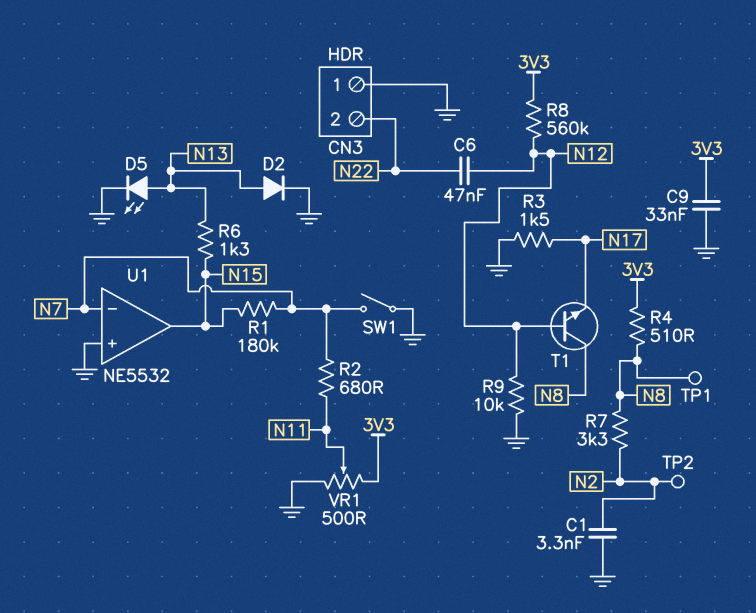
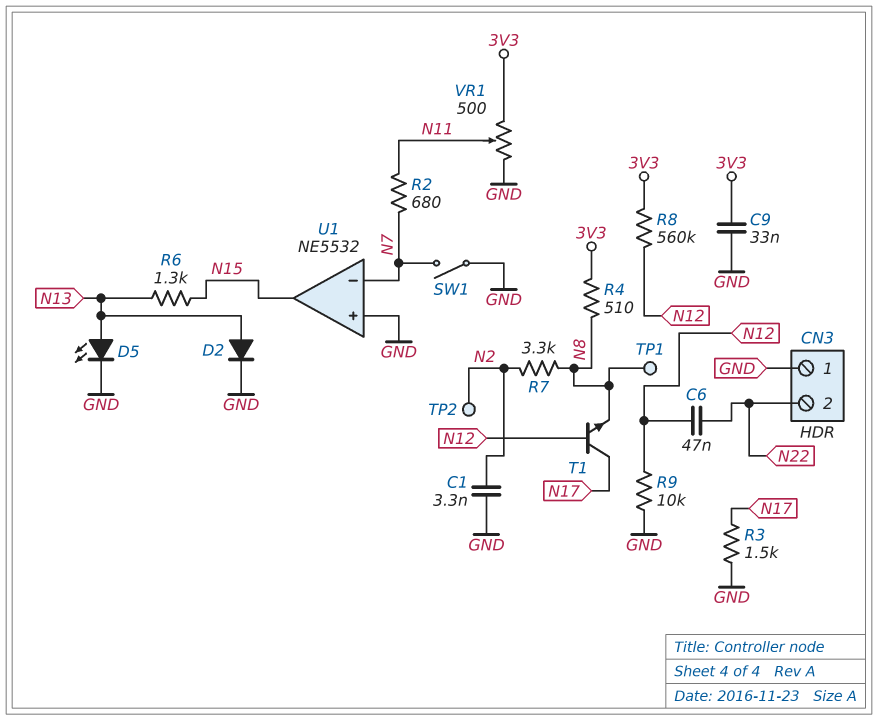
R1: 180k (N7, N15) -> none
T1: NPN (B N12, C N8, E N17) -> NPN (B N12, C N17, E N8)

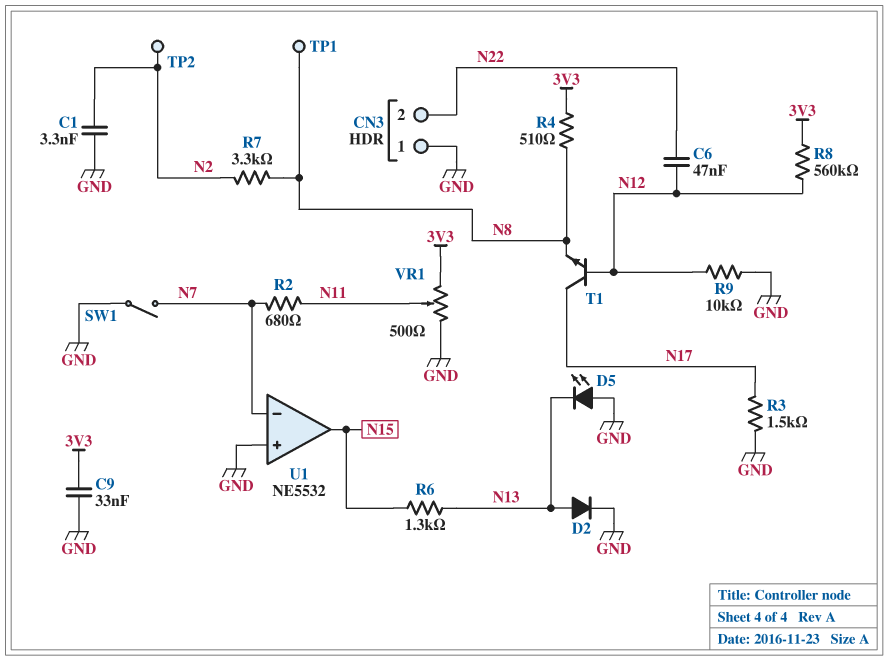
D5: LED (A N13, K GND) -> LED (A GND, K N13)

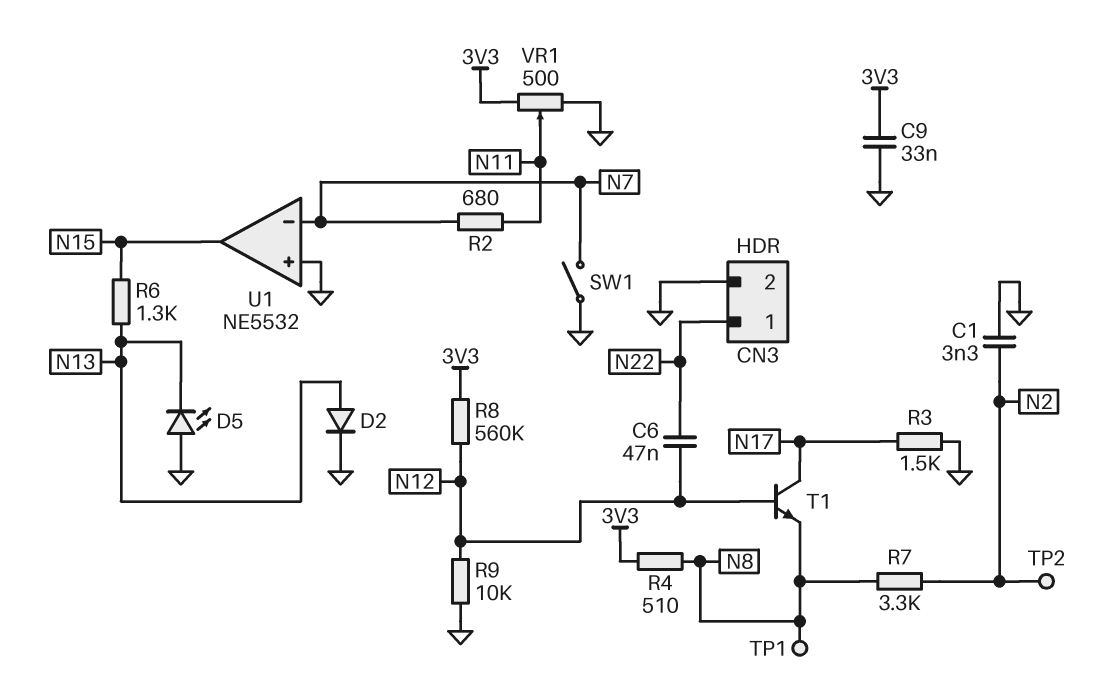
CN3 pin 1: GND -> N22
CN3 pin 2: N22 -> GND

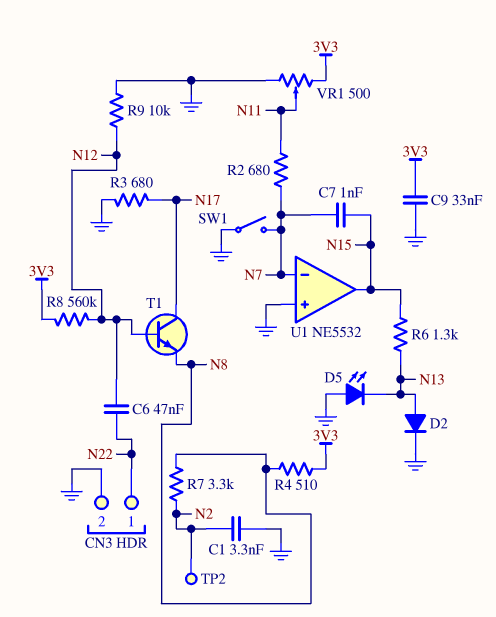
C7: none -> 1nF (N7, N15)
R3: 1.5k (GND, N17) -> 680 (GND, N17)
TP1: test point (N8) -> none

